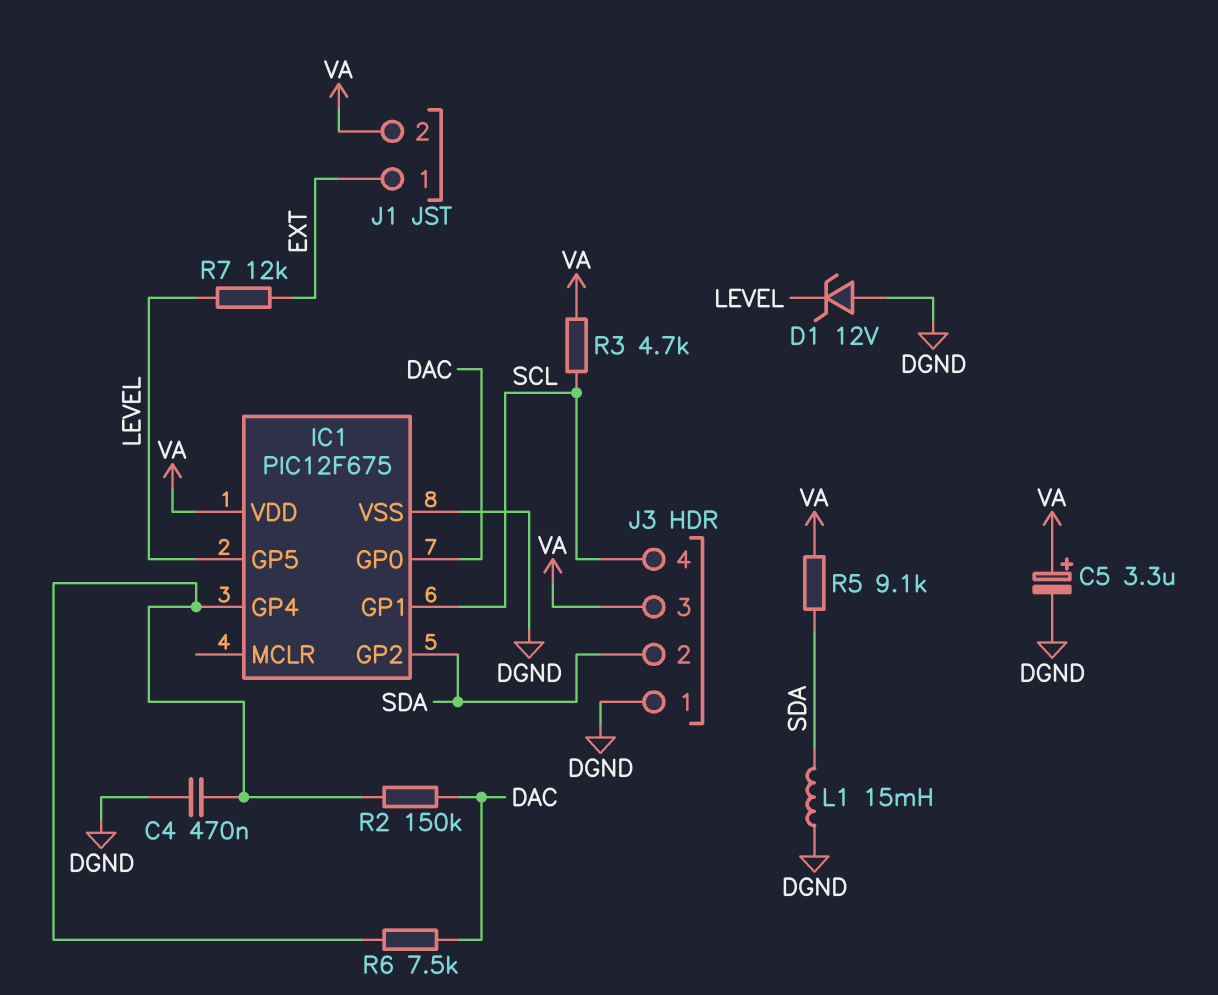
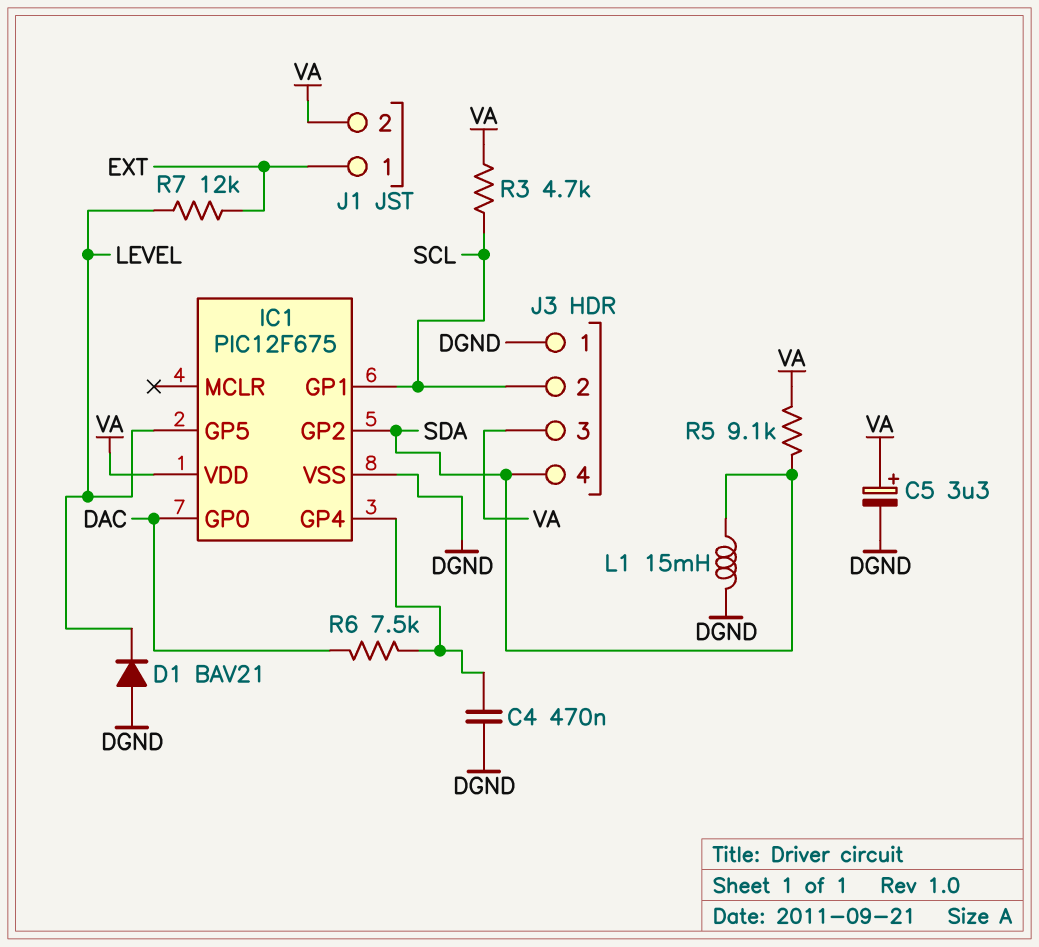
D1: zener 12V (A DGND, K LEVEL) -> diode BAV21 (A DGND, K LEVEL)
J3 pin 2: SDA -> SCL
J3 pin 4: SCL -> SDA
R2: 150k (DAC, IC1/GP4) -> none

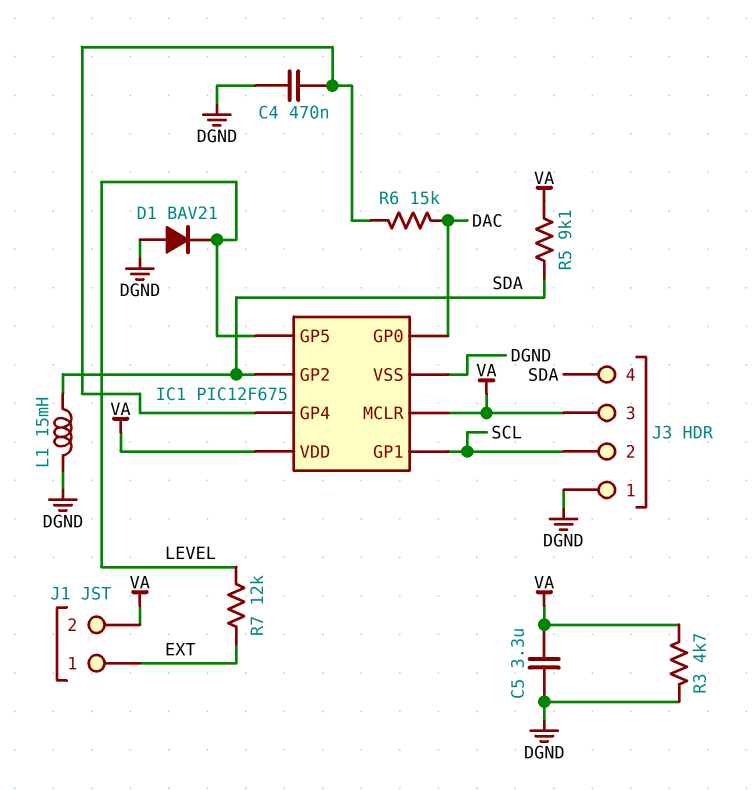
C5: 3.3uF (plus VA, minus DGND) -> 3.3uF (DGND, VA)
IC1 pin MCLR: none -> VA
R3: 4.7k (SCL, VA) -> 4.7k (DGND, VA)
R6: 7.5k (DAC, IC1/GP4) -> 15k (DAC, IC1/GP4)

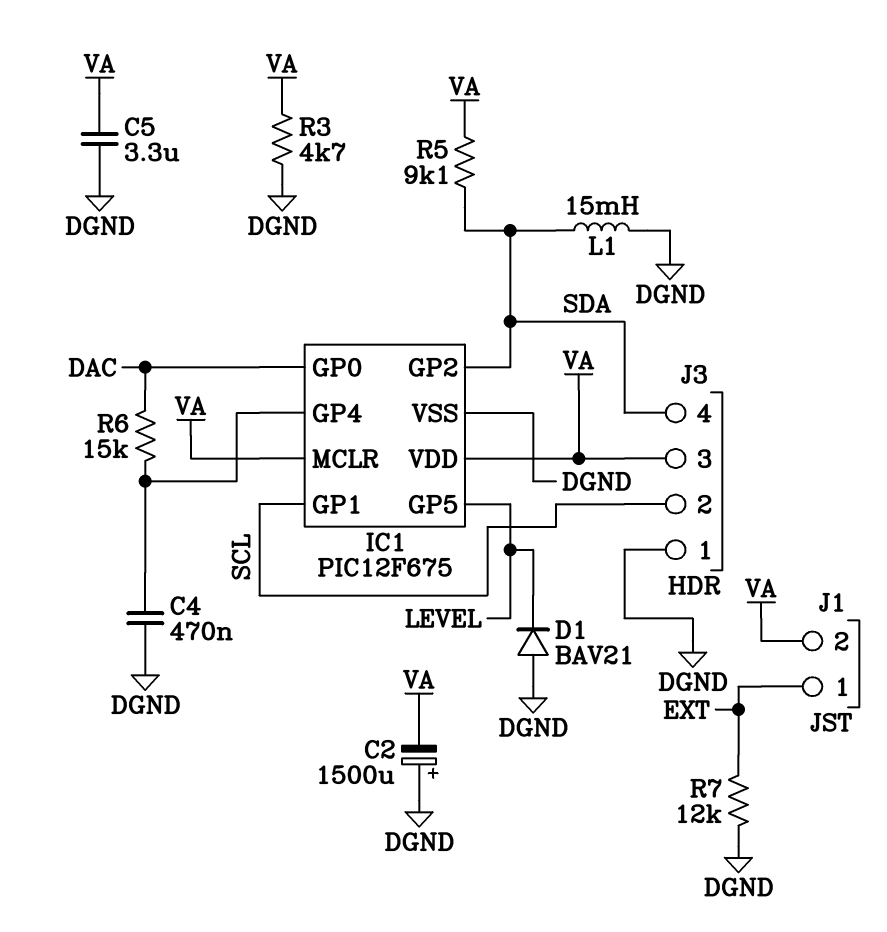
C2: none -> 1500uF (plus DGND, minus VA)
R7: 12k (EXT, LEVEL) -> 12k (DGND, EXT)

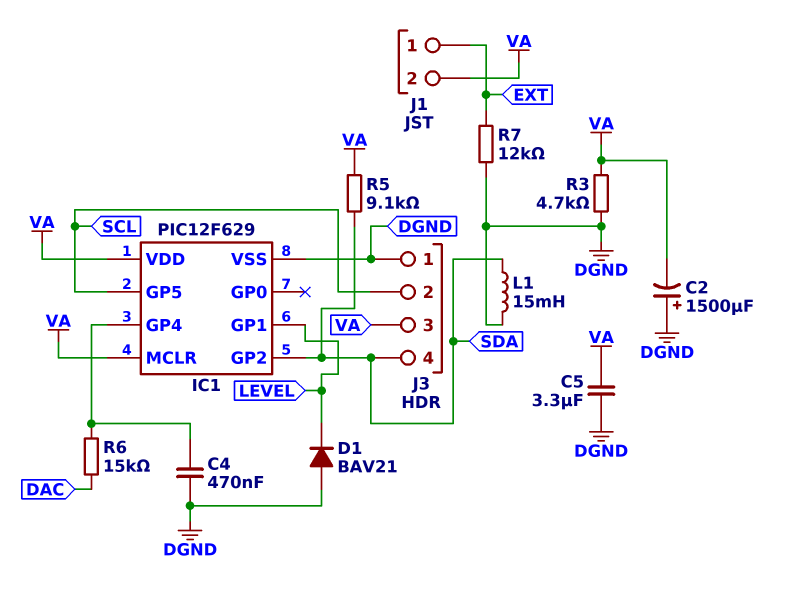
IC1: PIC12F675 -> PIC12F629
IC1 pin GP0: DAC -> none
IC1 pin GP1: SCL -> LEVEL
IC1 pin GP5: LEVEL -> SCL

